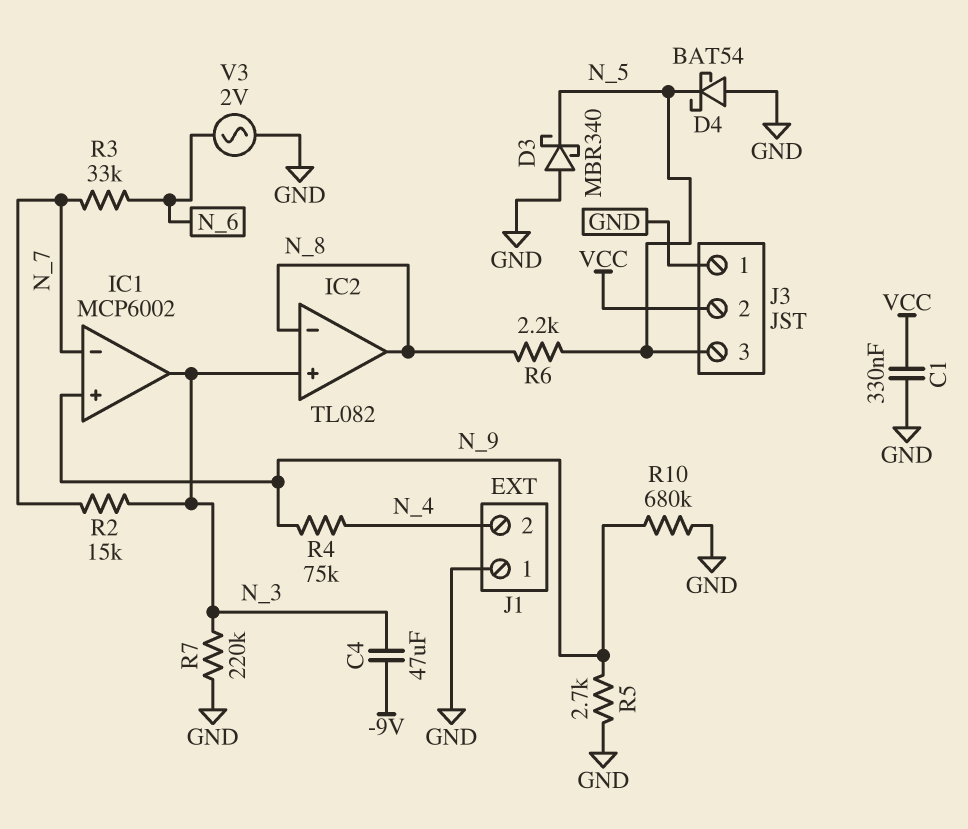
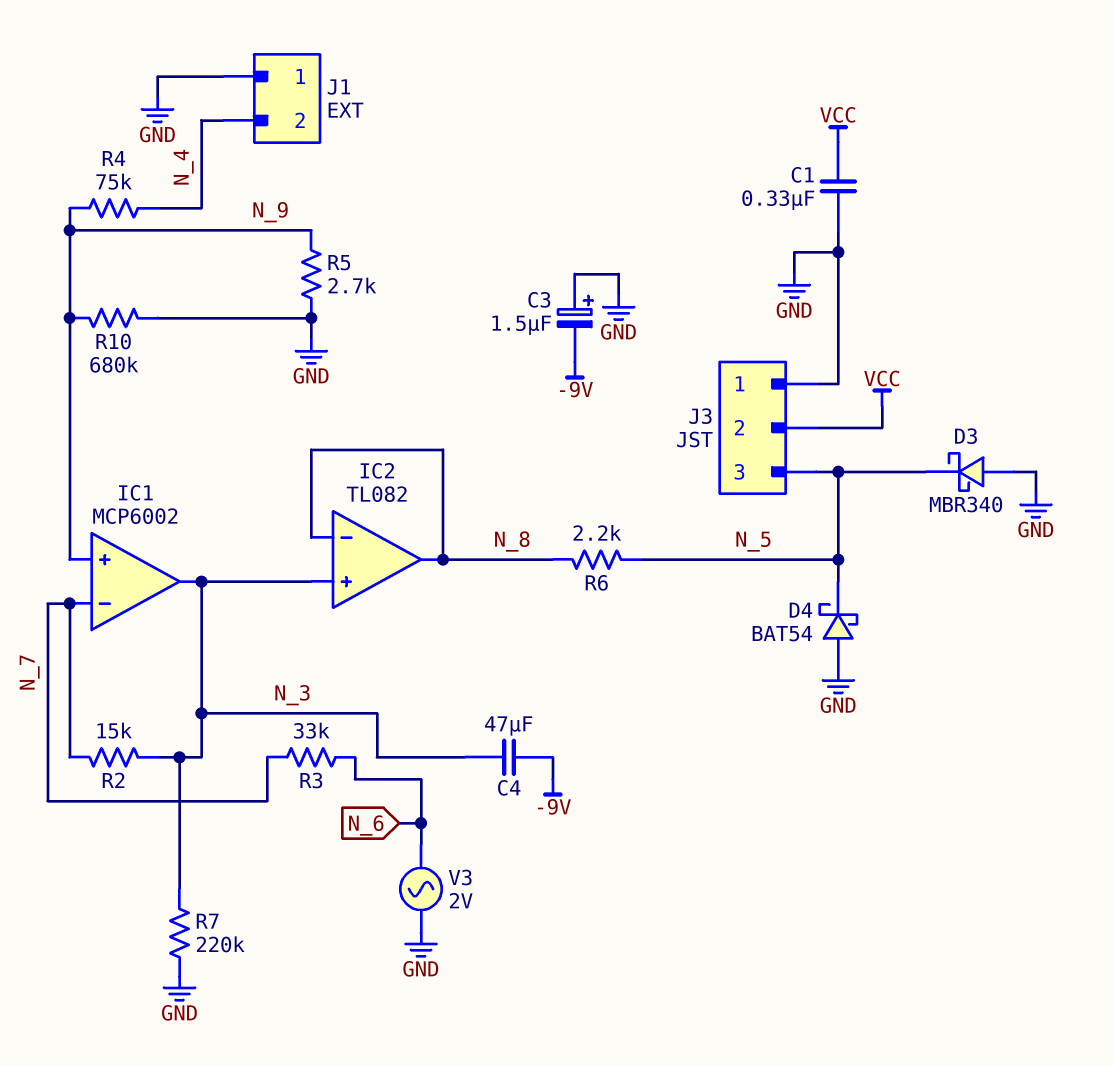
C3: none -> 1.5uF (plus GND, minus -9V)

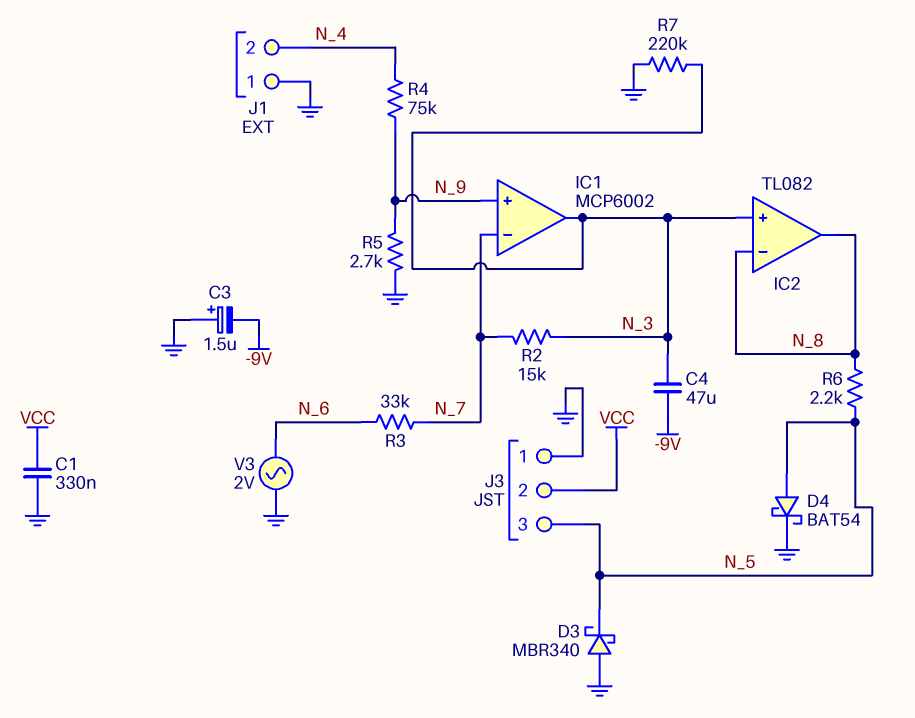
D4: schottky BAT54 (A GND, K N_5) -> schottky BAT54 (A N_5, K GND)
R10: 680k (GND, N_9) -> none

